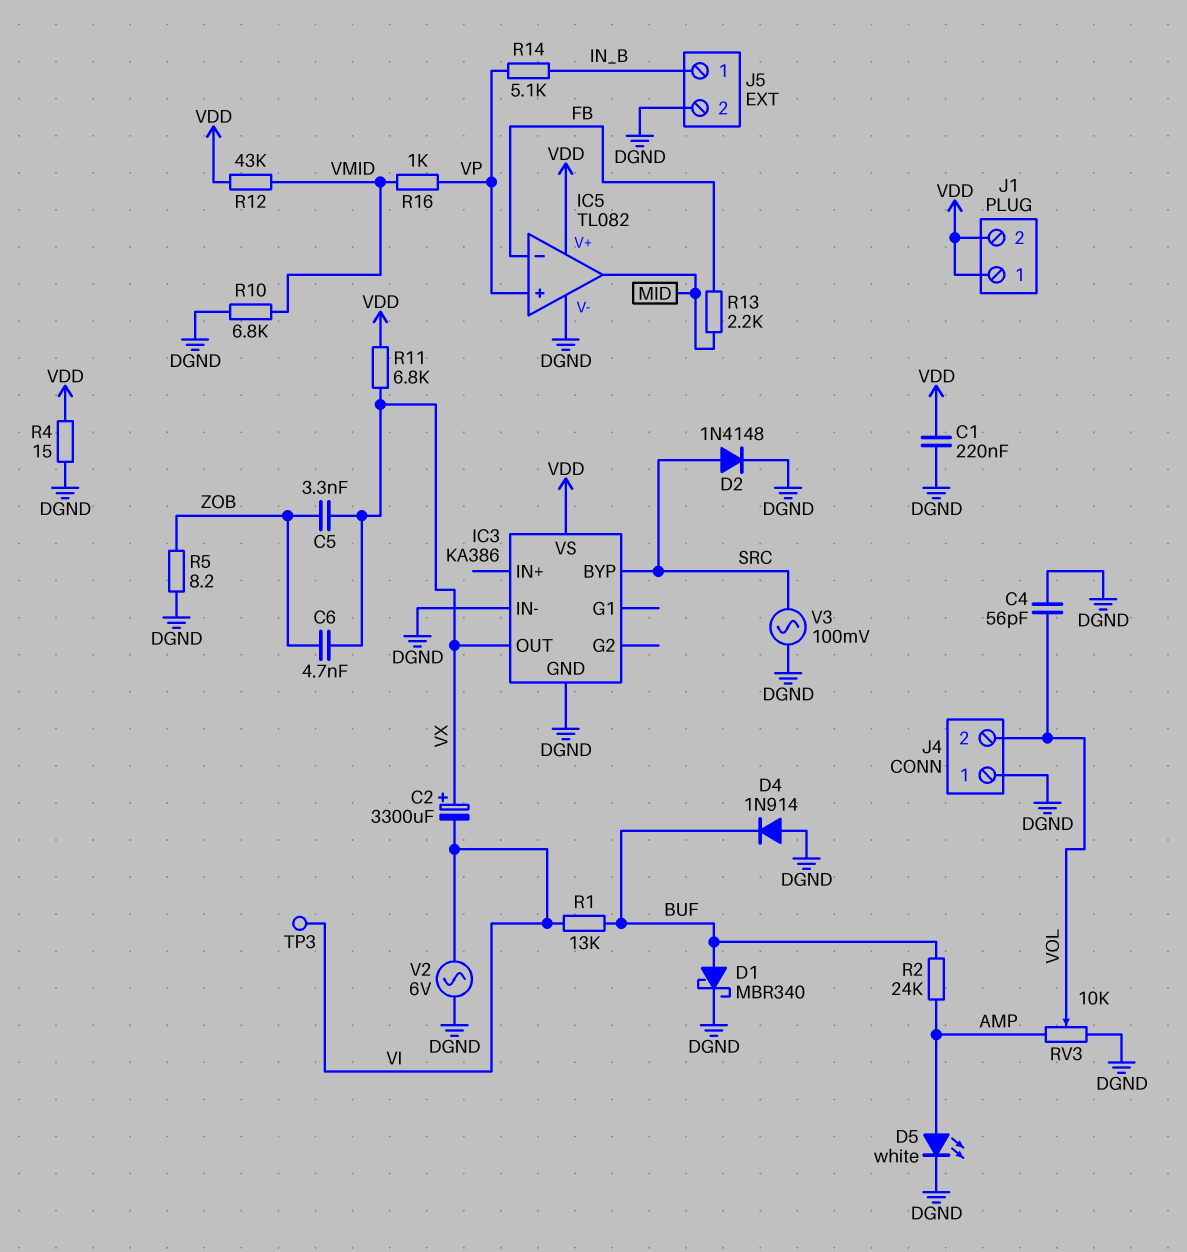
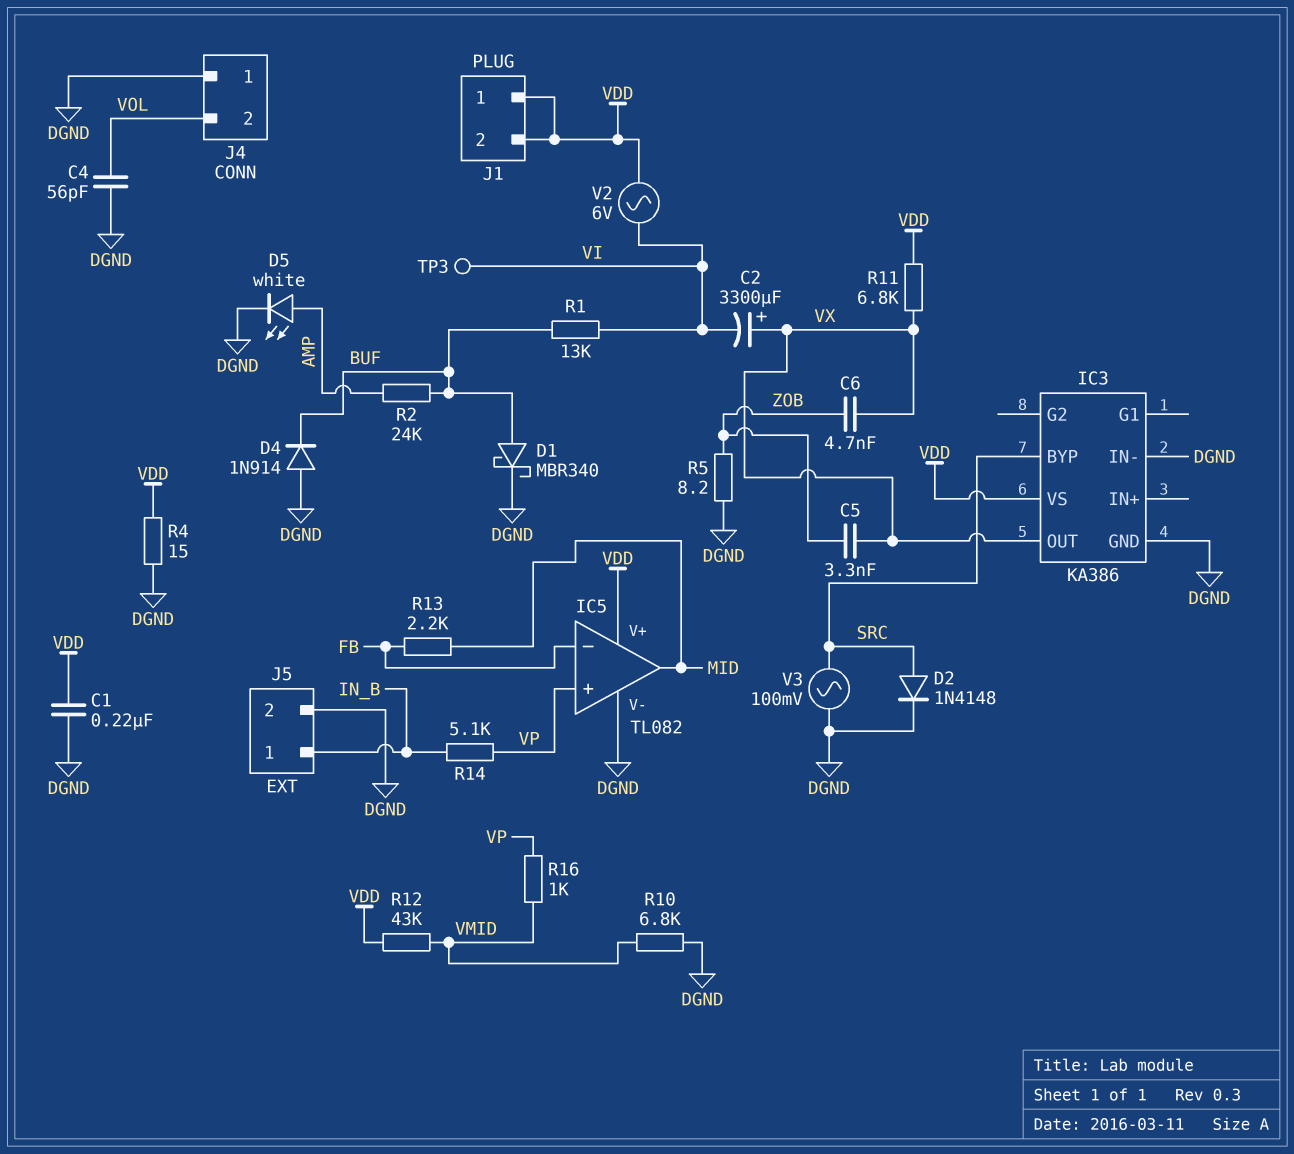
RV3: 10k (AMP, DGND, wiper VOL) -> none
V2: AC 6V (DGND, VI) -> AC 6V (VDD, VI)

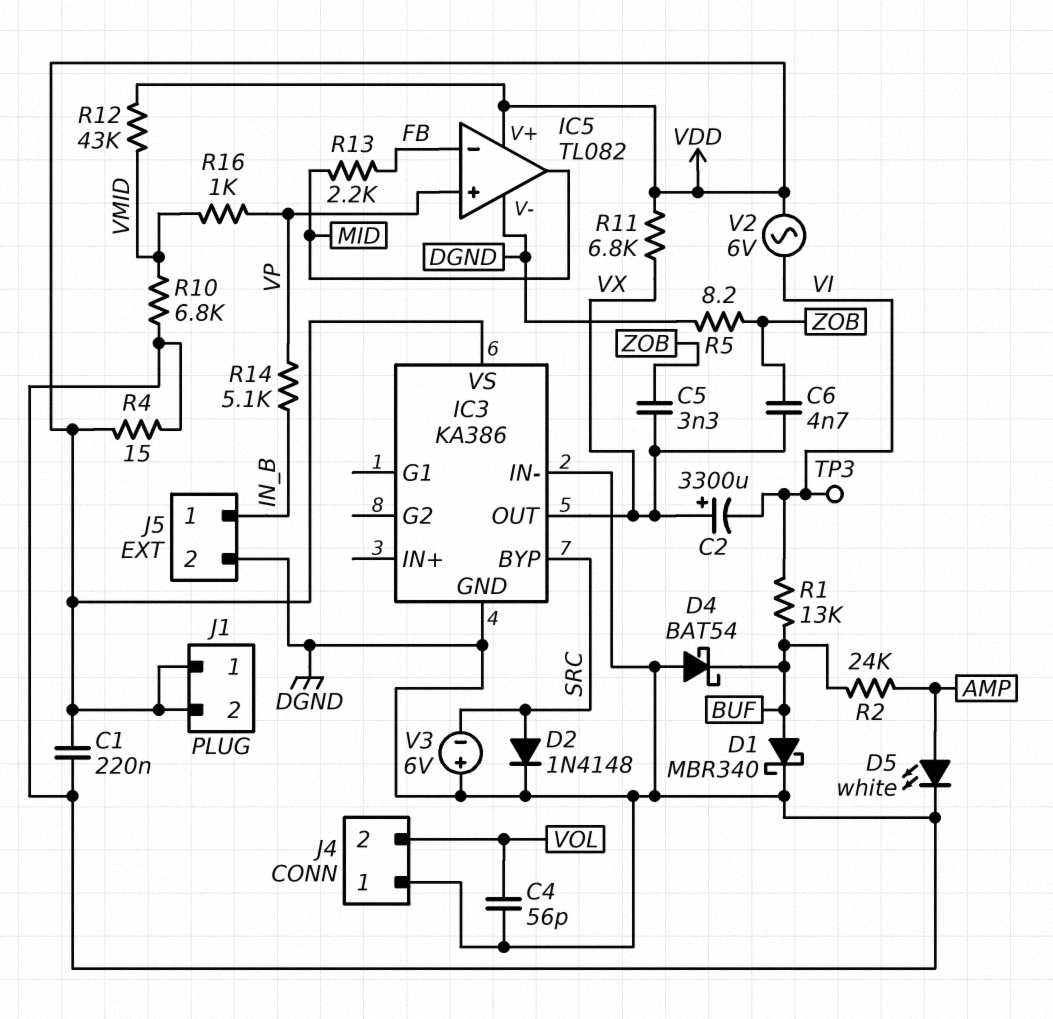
D4: diode 1N914 (A DGND, K BUF) -> schottky BAT54 (A DGND, K BUF)
V3: AC 100mV (DGND, SRC) -> 6V (plus DGND, minus SRC)

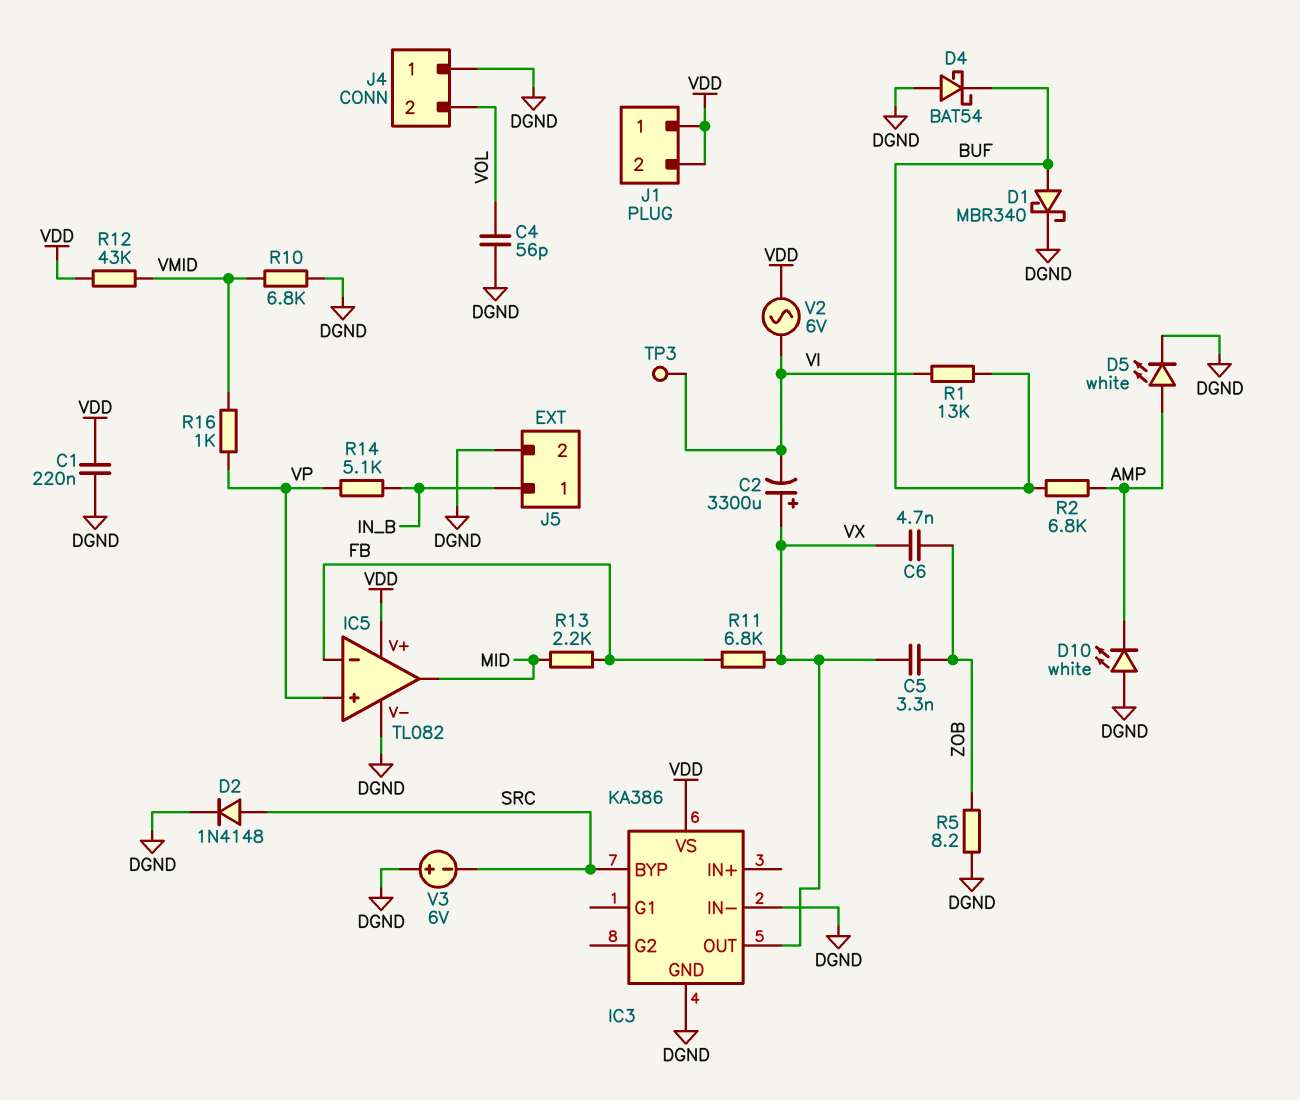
D10: none -> LED white (A DGND, K AMP)
R2: 24k (AMP, BUF) -> 6.8k (AMP, BUF)
R4: 15 (DGND, VDD) -> none
R11: 6.8k (VDD, VX) -> 6.8k (FB, VX)

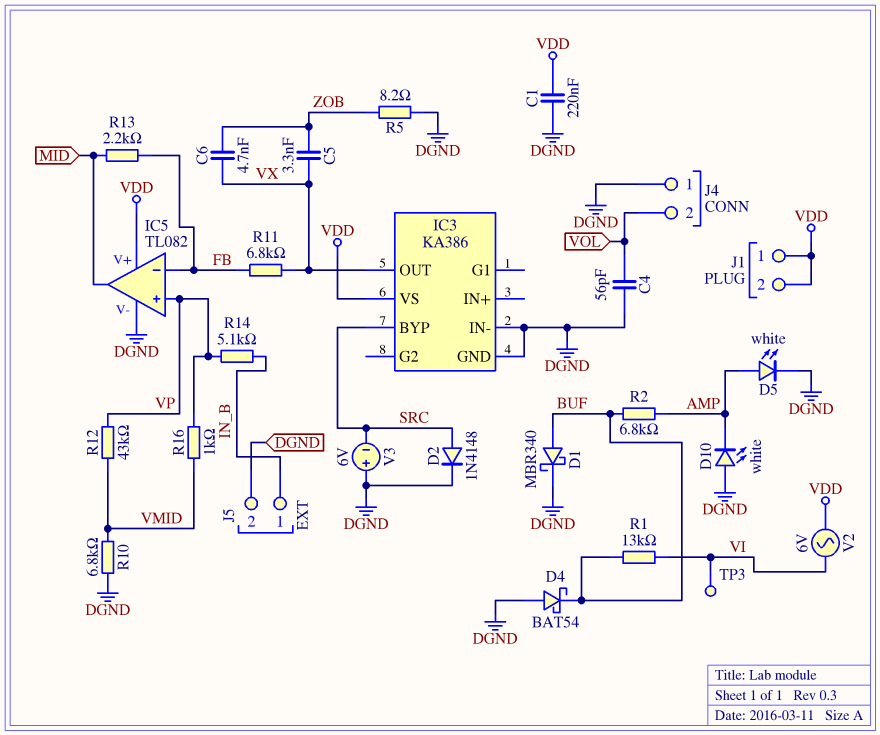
C2: 3300uF (plus VX, minus VI) -> none
R12: 43k (VDD, VMID) -> 43k (VMID, VP)

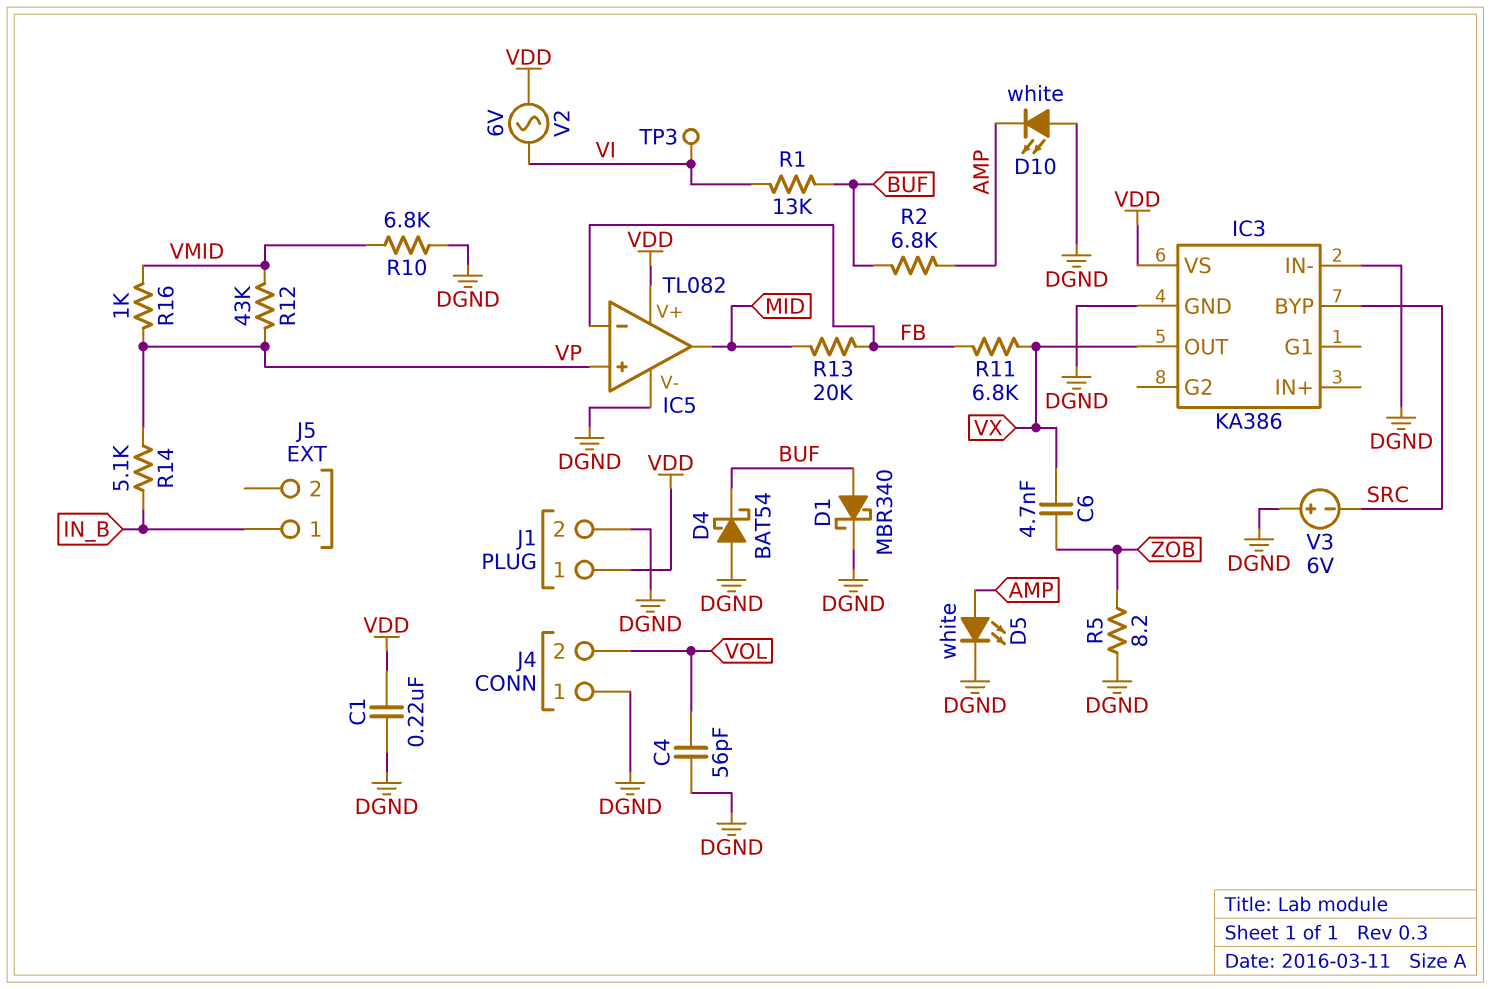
C5: 3.3nF (VX, ZOB) -> none
D2: diode 1N4148 (A SRC, K DGND) -> none
J1 pin 2: VDD -> DGND
J5 pin 2: DGND -> none
R13: 2.2k (FB, MID) -> 20k (FB, MID)

